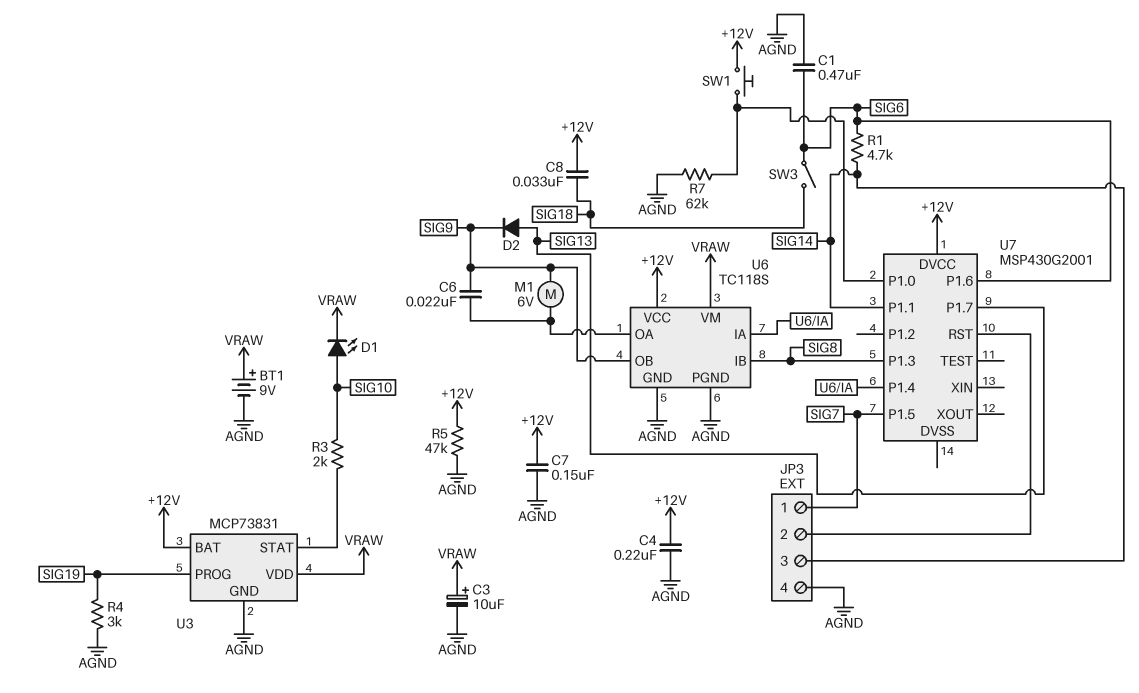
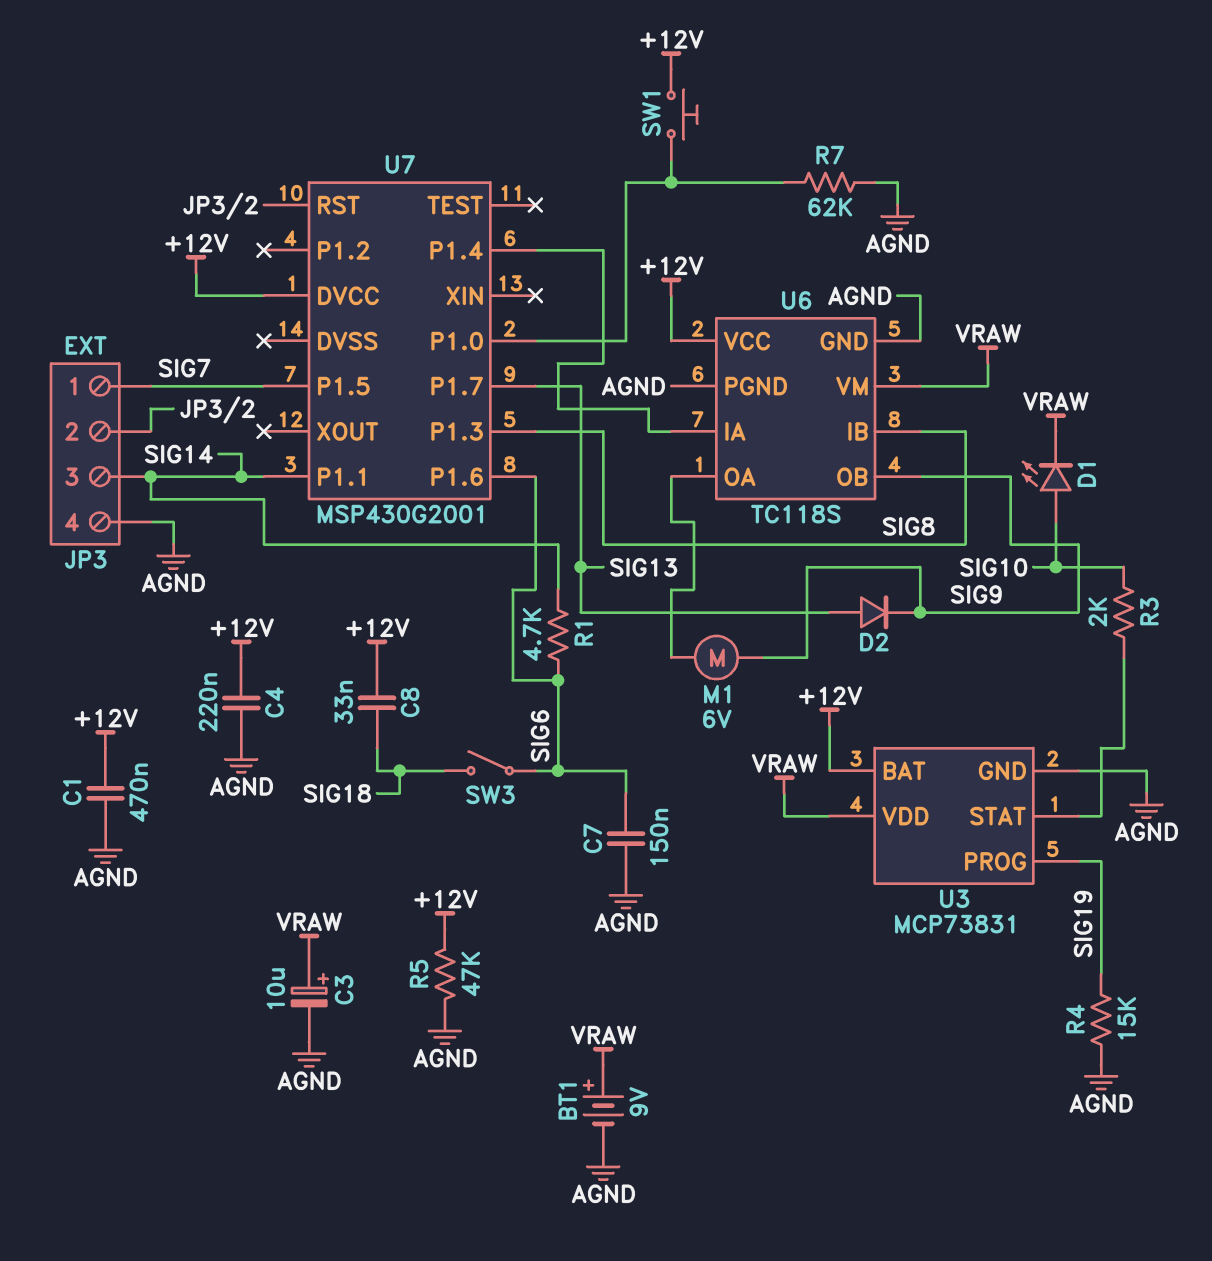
C1: 470nF (AGND, SIG6) -> 470nF (+12V, AGND)
C6: 22nF (SIG9, U6/OA) -> none
C7: 150nF (+12V, AGND) -> 150nF (AGND, SIG6)
R4: 3k (AGND, SIG19) -> 15k (AGND, SIG19)

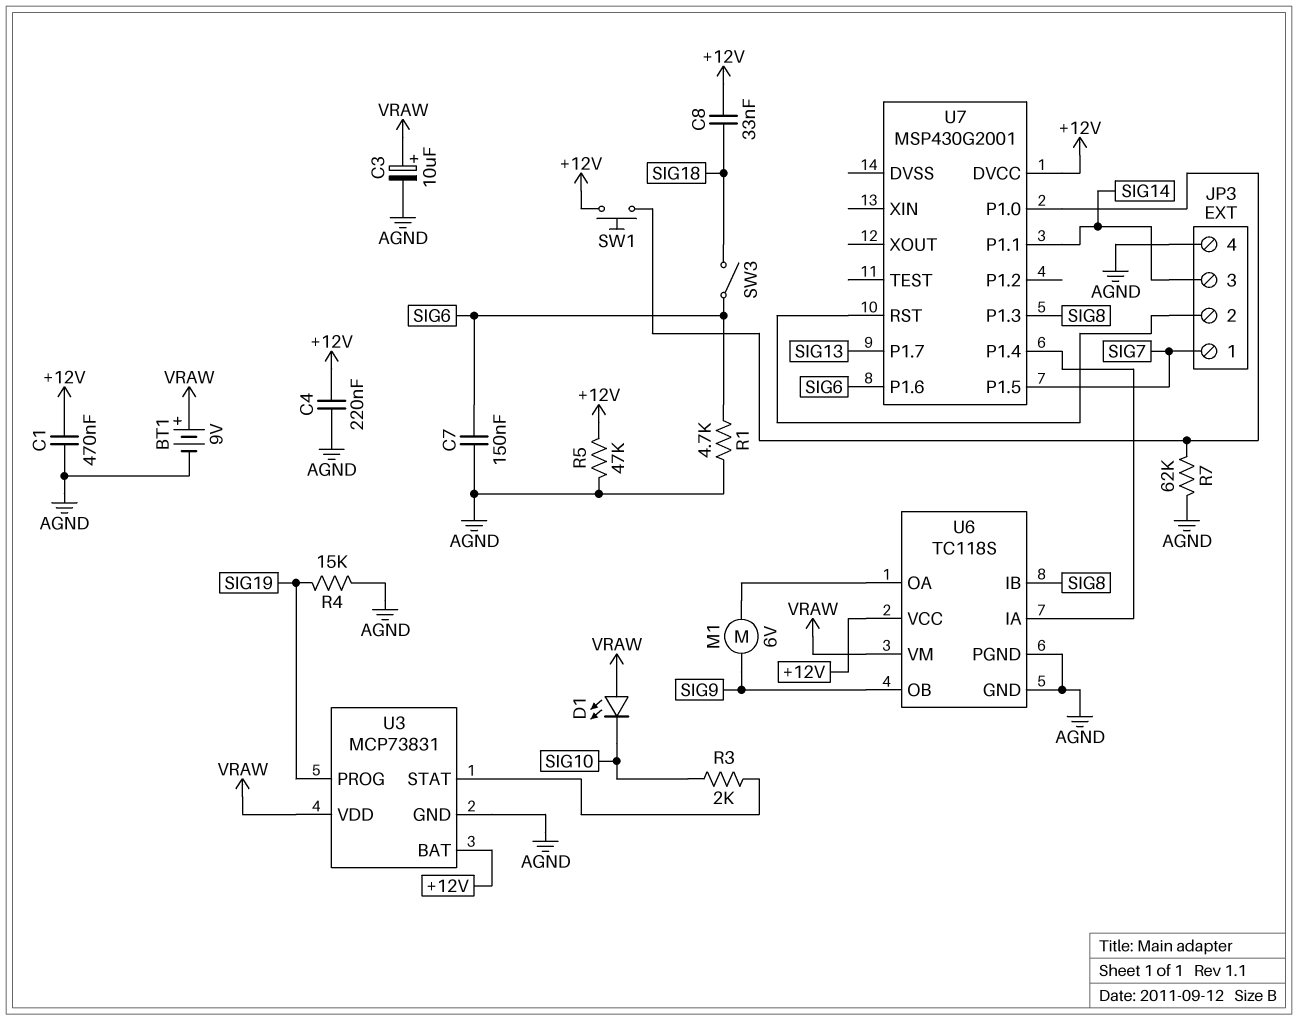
D1: LED (A SIG10, K VRAW) -> LED (A VRAW, K SIG10)
D2: diode (A SIG13, K SIG9) -> none
R1: 4.7k (SIG6, SIG14) -> 4.7k (AGND, SIG6)

